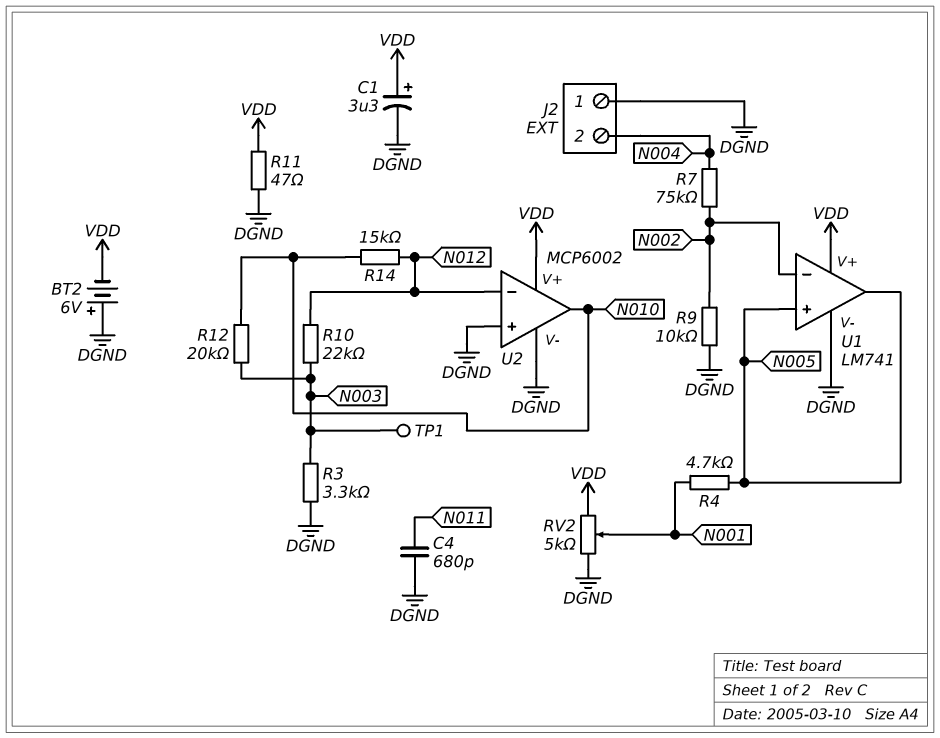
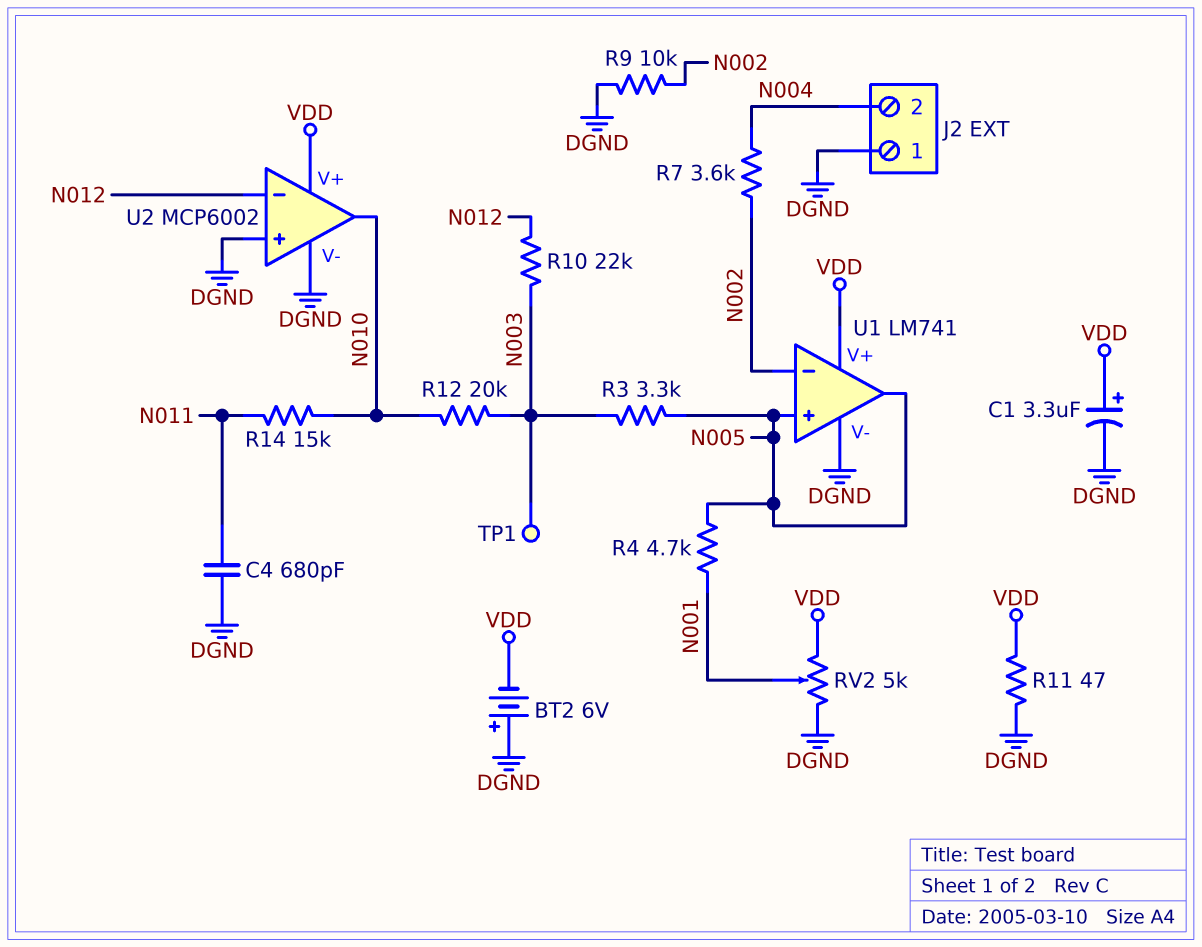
R3: 3.3k (DGND, N003) -> 3.3k (N003, N005)
R7: 75k (N002, N004) -> 3.6k (N002, N004)
R14: 15k (N010, N012) -> 15k (N010, N011)

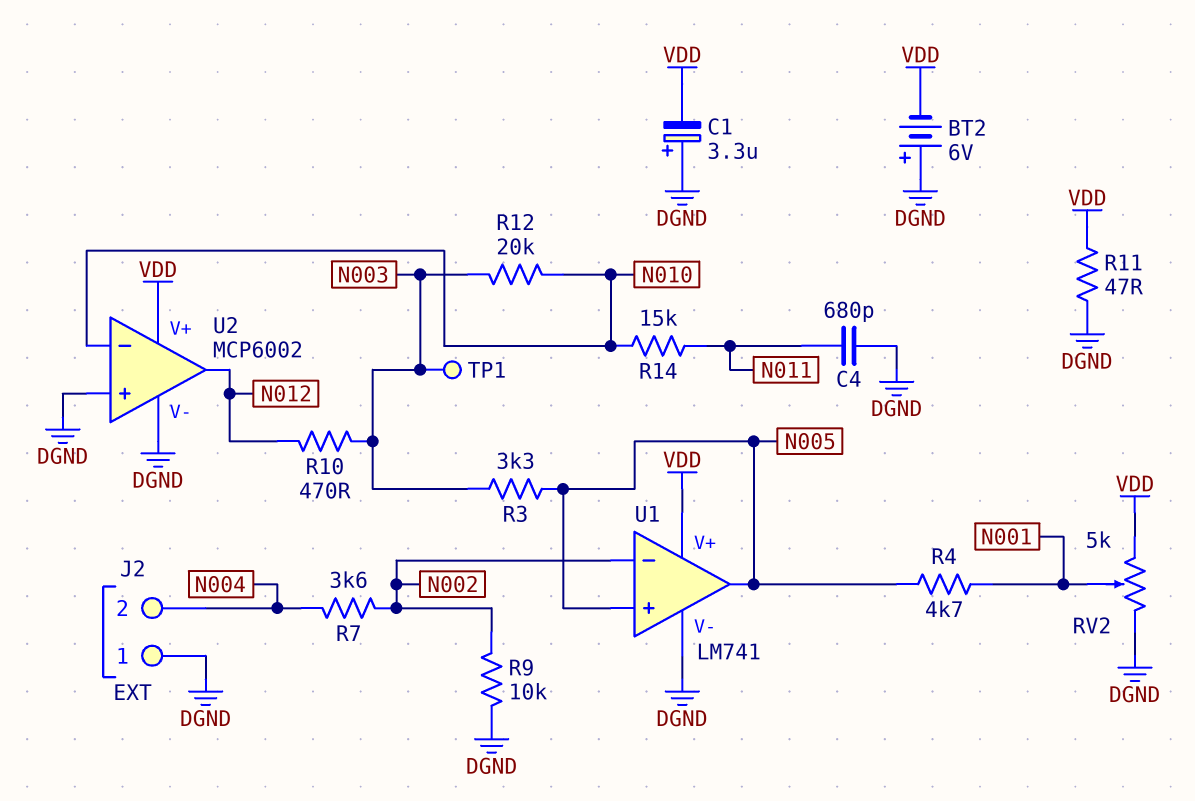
C1: 3.3uF (plus VDD, minus DGND) -> 3.3uF (plus DGND, minus VDD)
R10: 22k (N003, N012) -> 470 (N003, N012)
U2 pin in-: N012 -> N010
U2 pin out: N010 -> N012

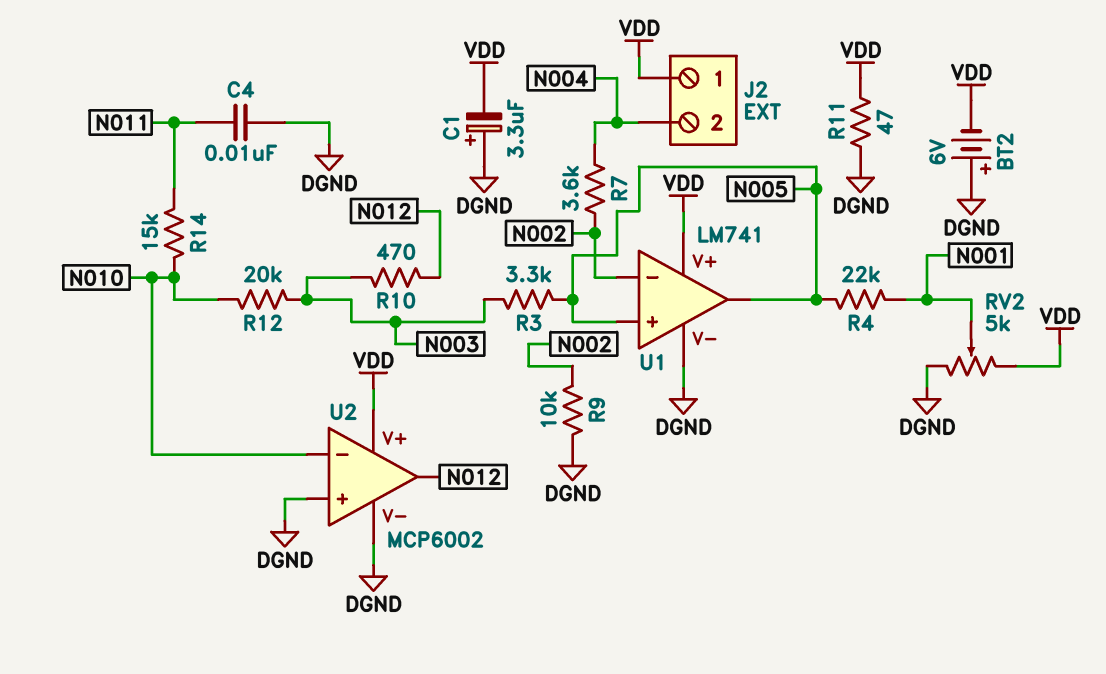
C4: 680pF (DGND, N011) -> 10nF (DGND, N011)
J2 pin 1: DGND -> VDD
R4: 4.7k (N001, N005) -> 22k (N001, N005)
TP1: test point (N003) -> none

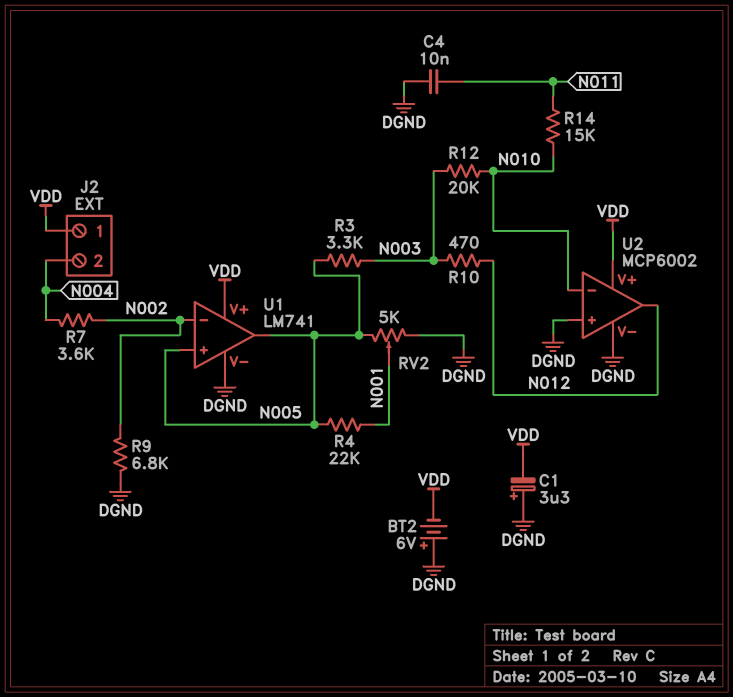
R9: 10k (DGND, N002) -> 6.8k (DGND, N002)
R11: 47 (DGND, VDD) -> none
RV2: 5k (DGND, VDD, wiper N001) -> 5k (DGND, N005, wiper N001)

